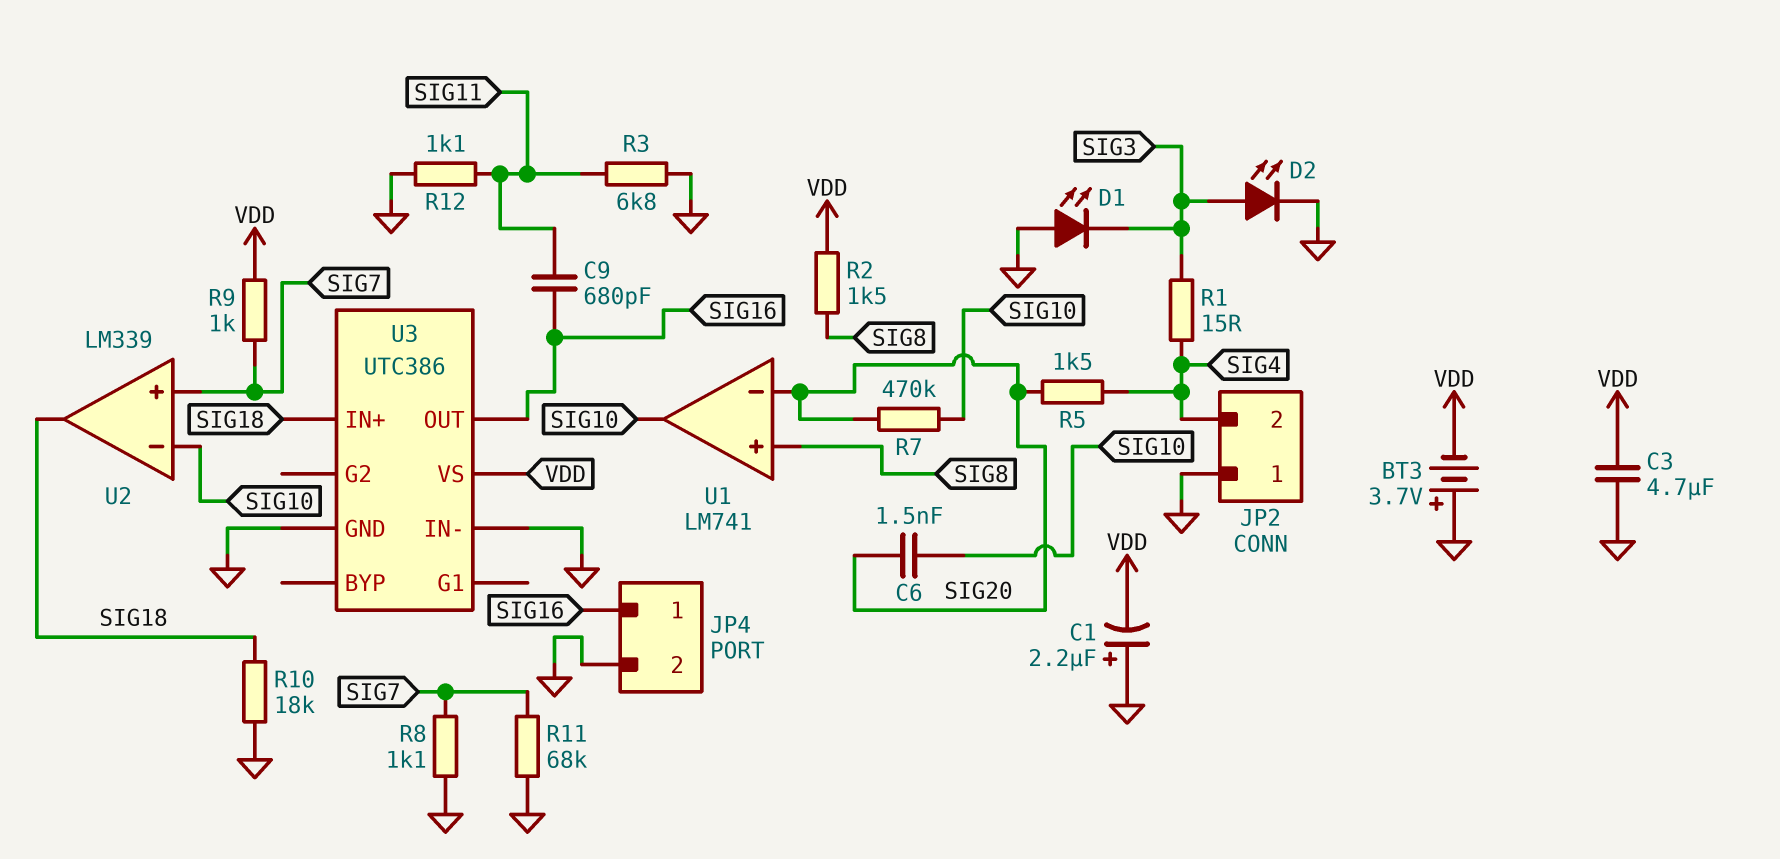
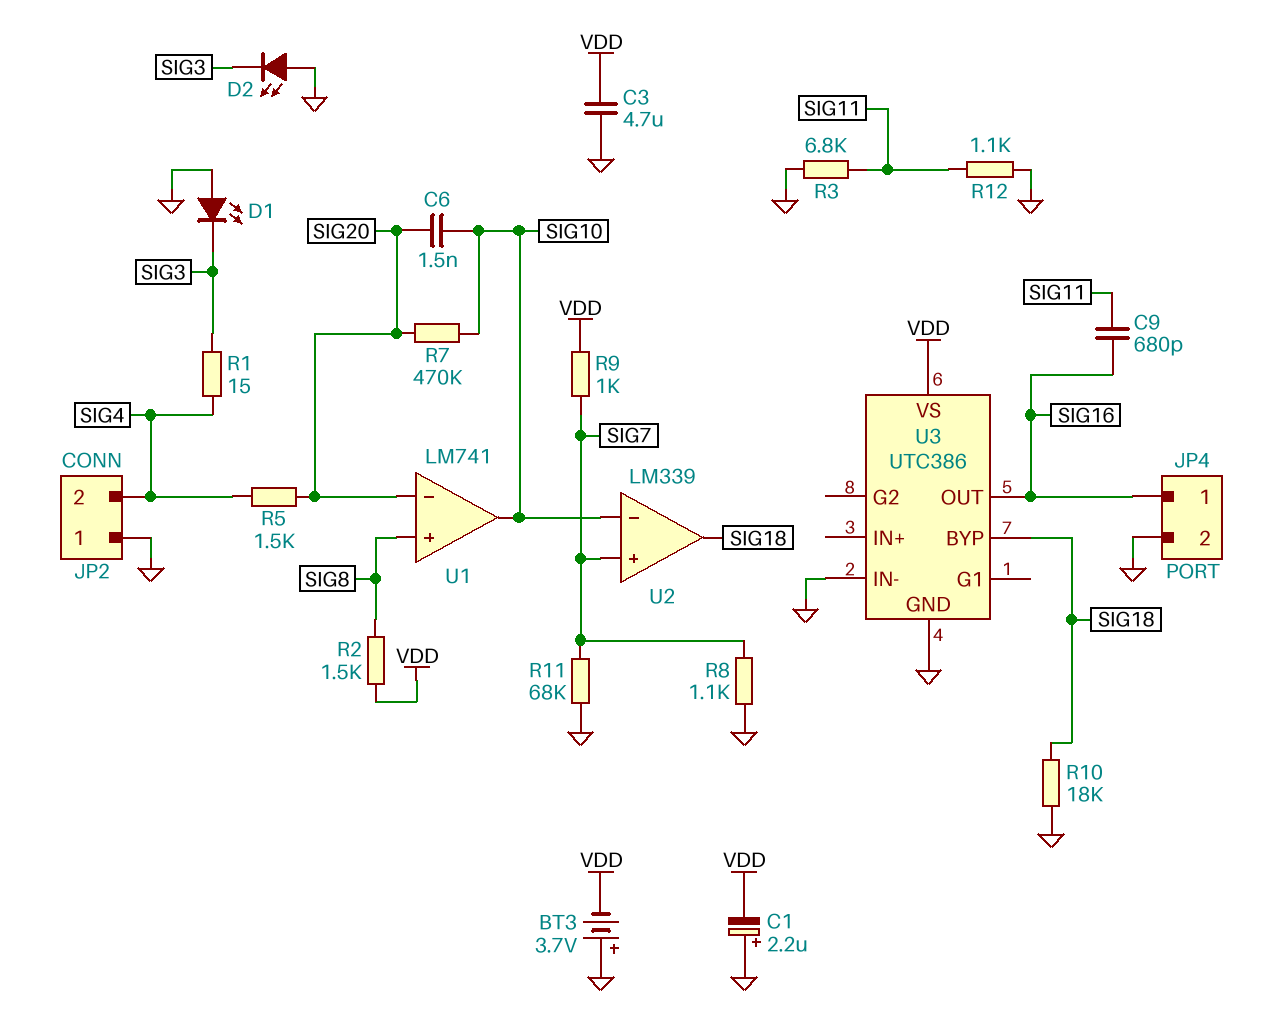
D2: LED (A SIG3, K GND) -> LED (A GND, K SIG3)
U3 pin BYP: none -> SIG18
U3 pin IN+: SIG18 -> none

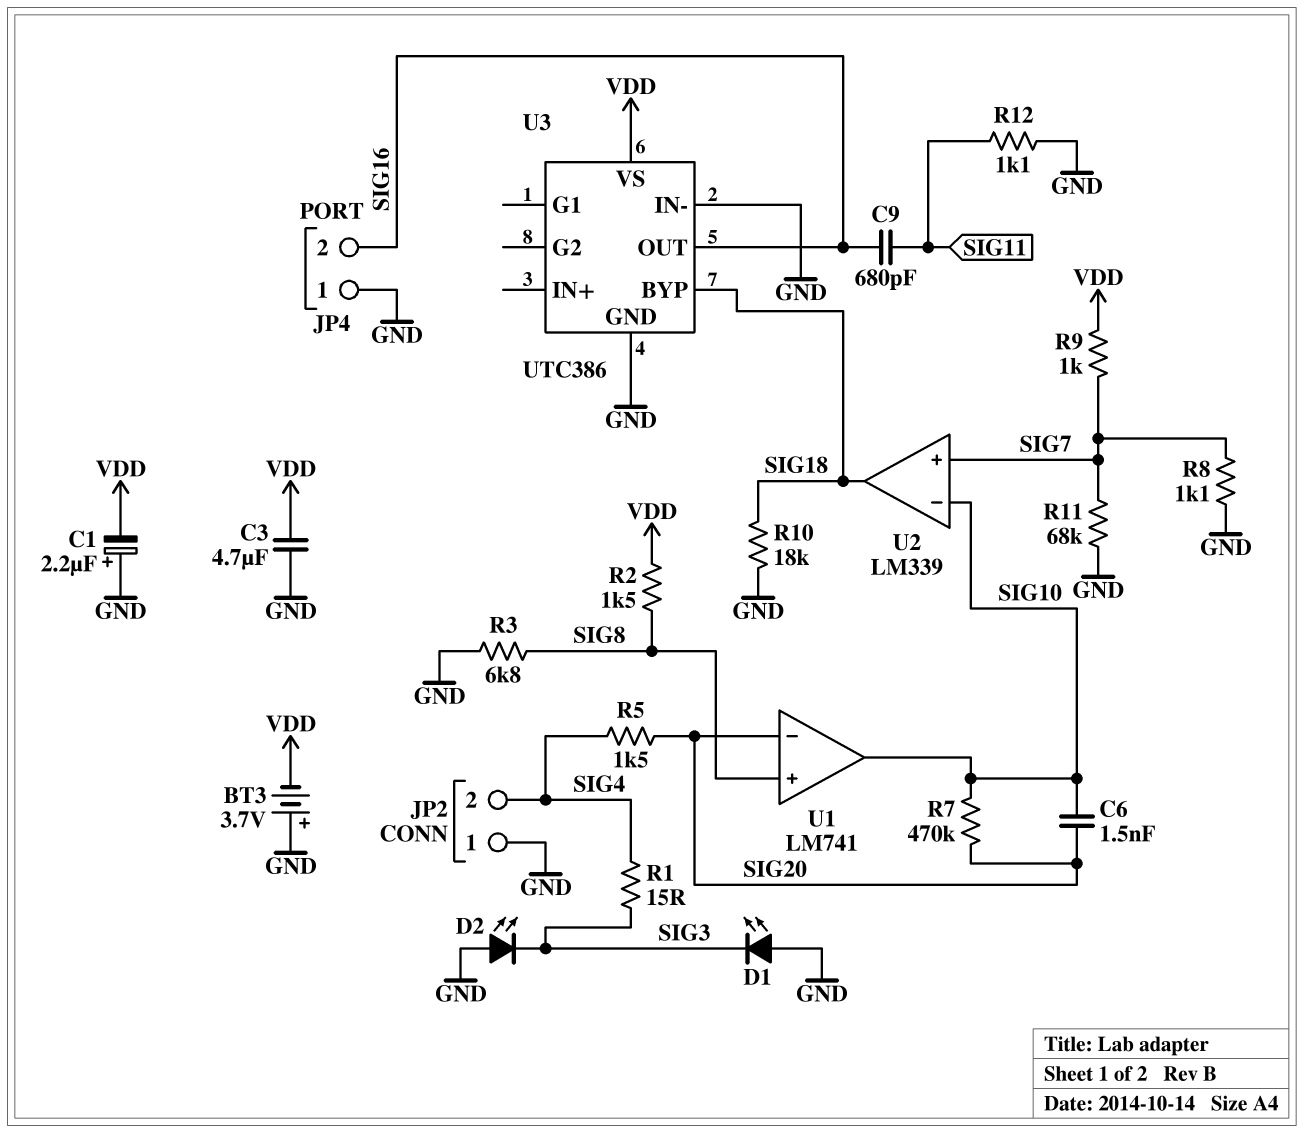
JP4 pin 1: SIG16 -> GND
JP4 pin 2: GND -> SIG16
R3: 6.8k (GND, SIG11) -> 6.8k (GND, SIG8)

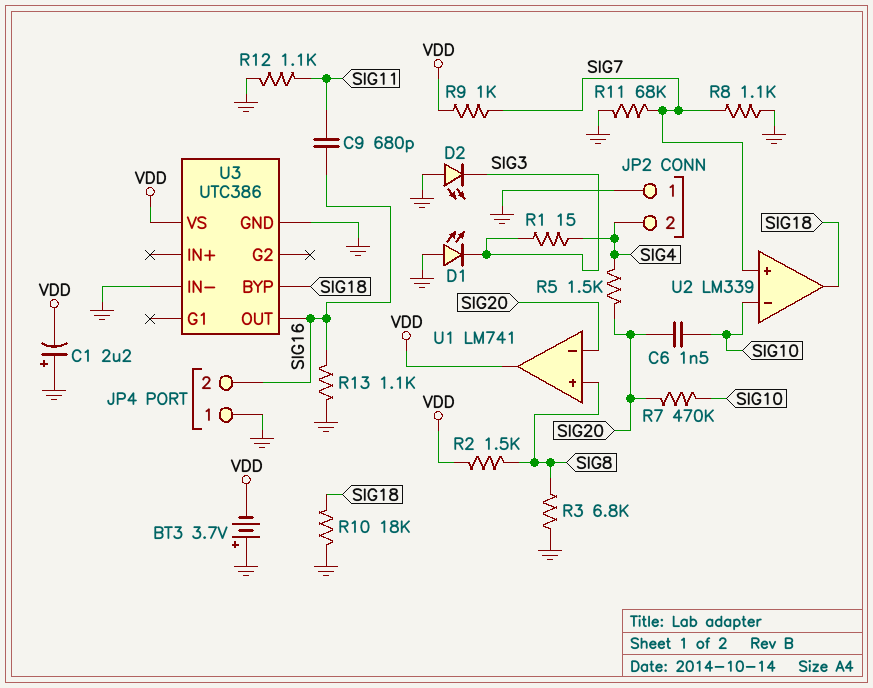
C3: 4.7uF (GND, VDD) -> none
R13: none -> 1.1k (GND, SIG16)
U1 pin out: SIG10 -> VDD

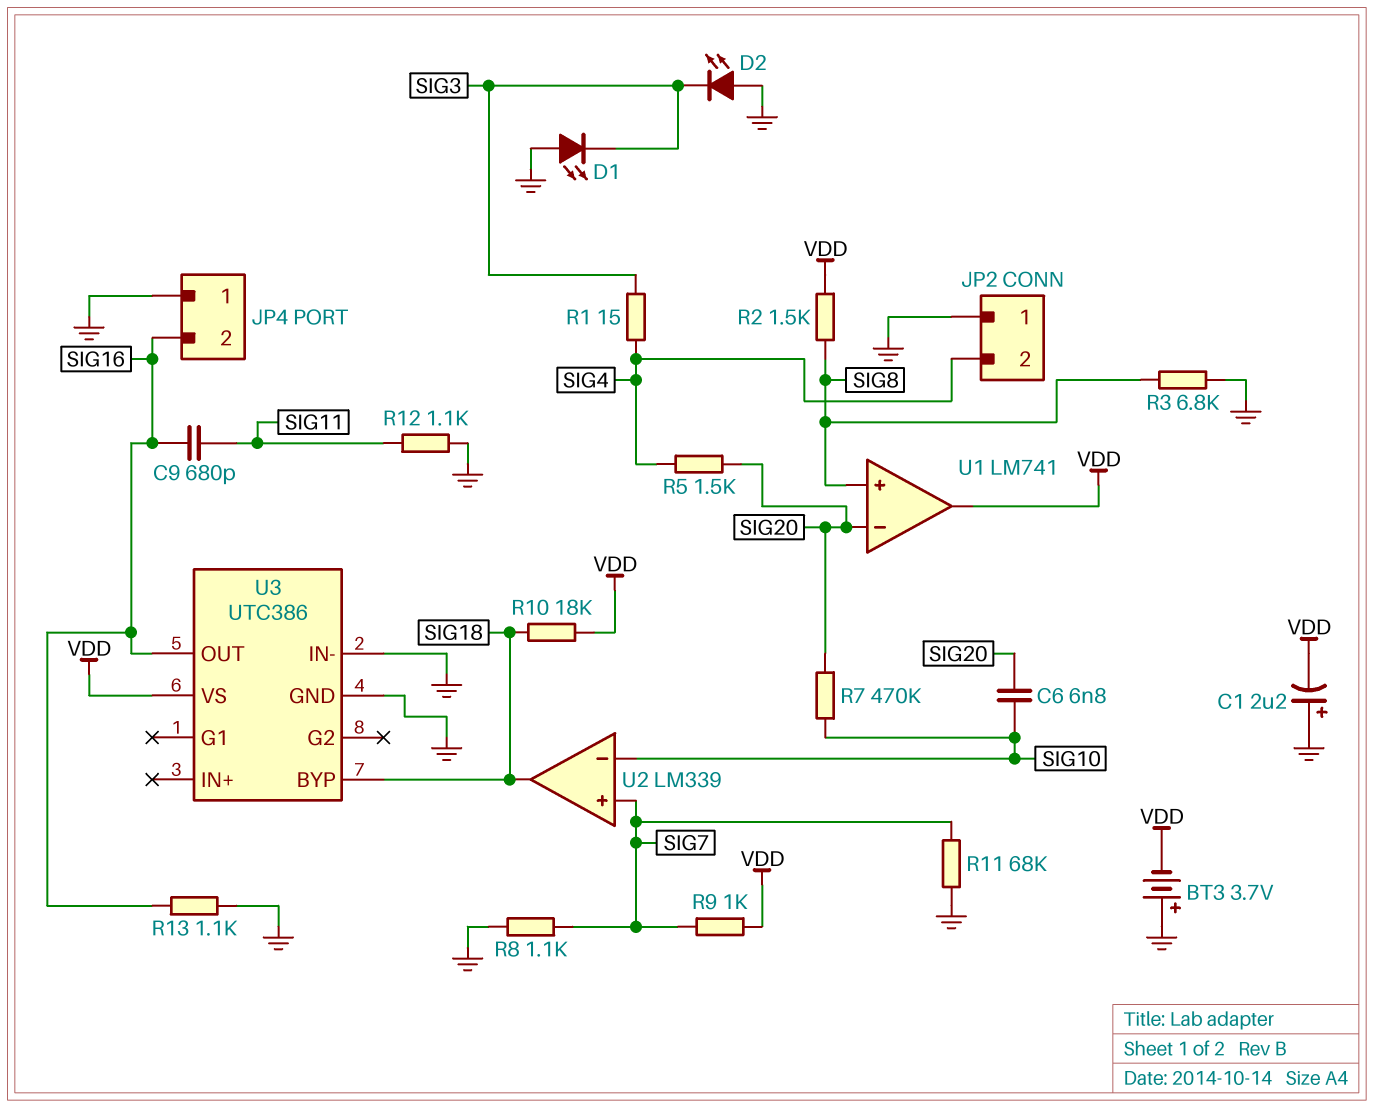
C6: 1.5nF (SIG10, SIG20) -> 6.8nF (SIG10, SIG20)
R10: 18k (GND, SIG18) -> 18k (SIG18, VDD)

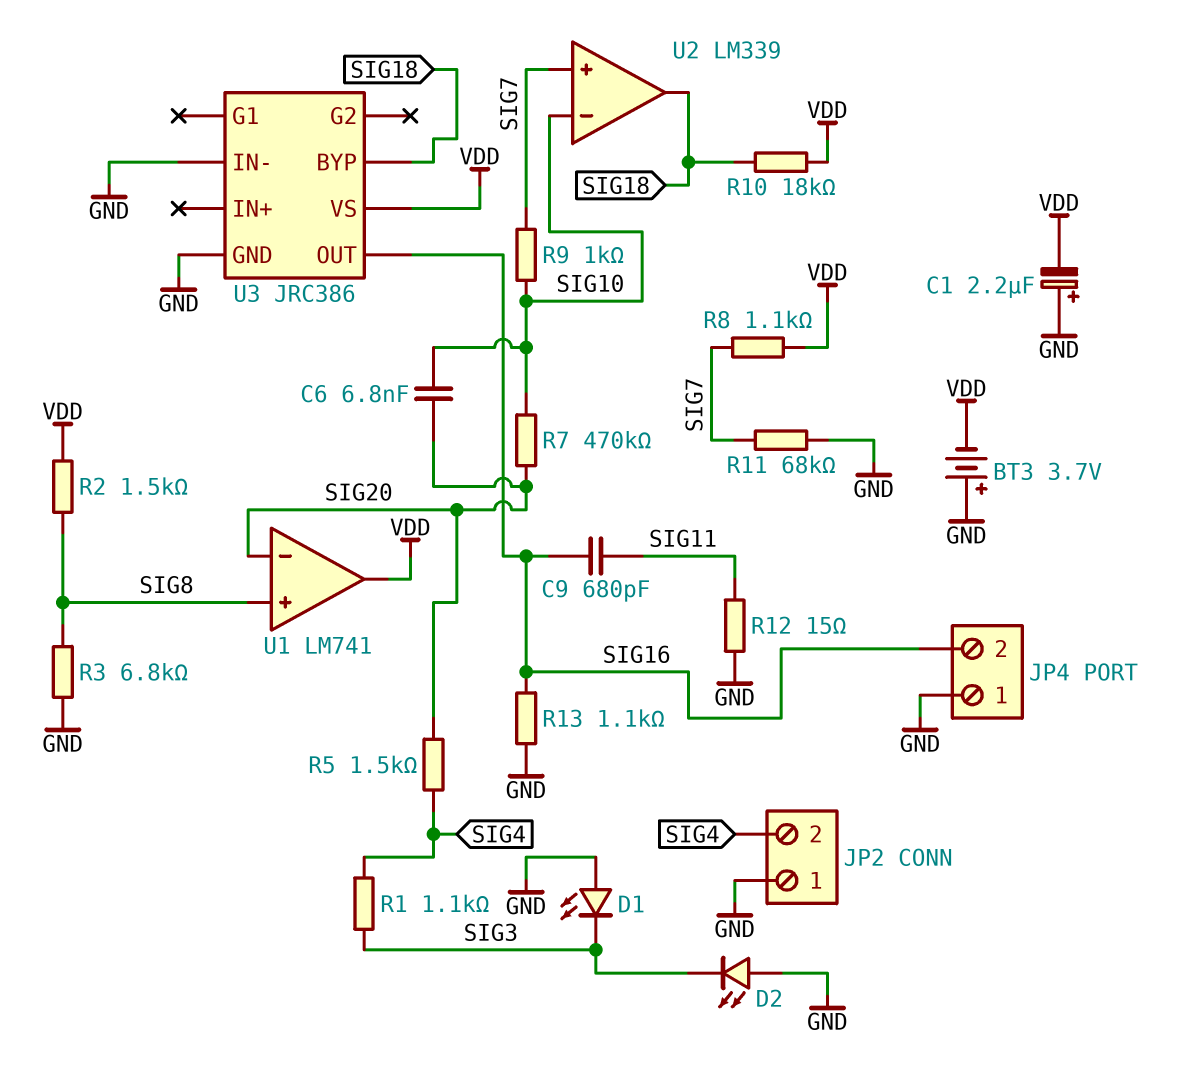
R1: 15 (SIG3, SIG4) -> 1.1k (SIG3, SIG4)
R8: 1.1k (GND, SIG7) -> 1.1k (SIG7, VDD)
R9: 1k (SIG7, VDD) -> 1k (SIG7, SIG10)
R12: 1.1k (GND, SIG11) -> 15 (GND, SIG11)
U3: UTC386 -> JRC386

